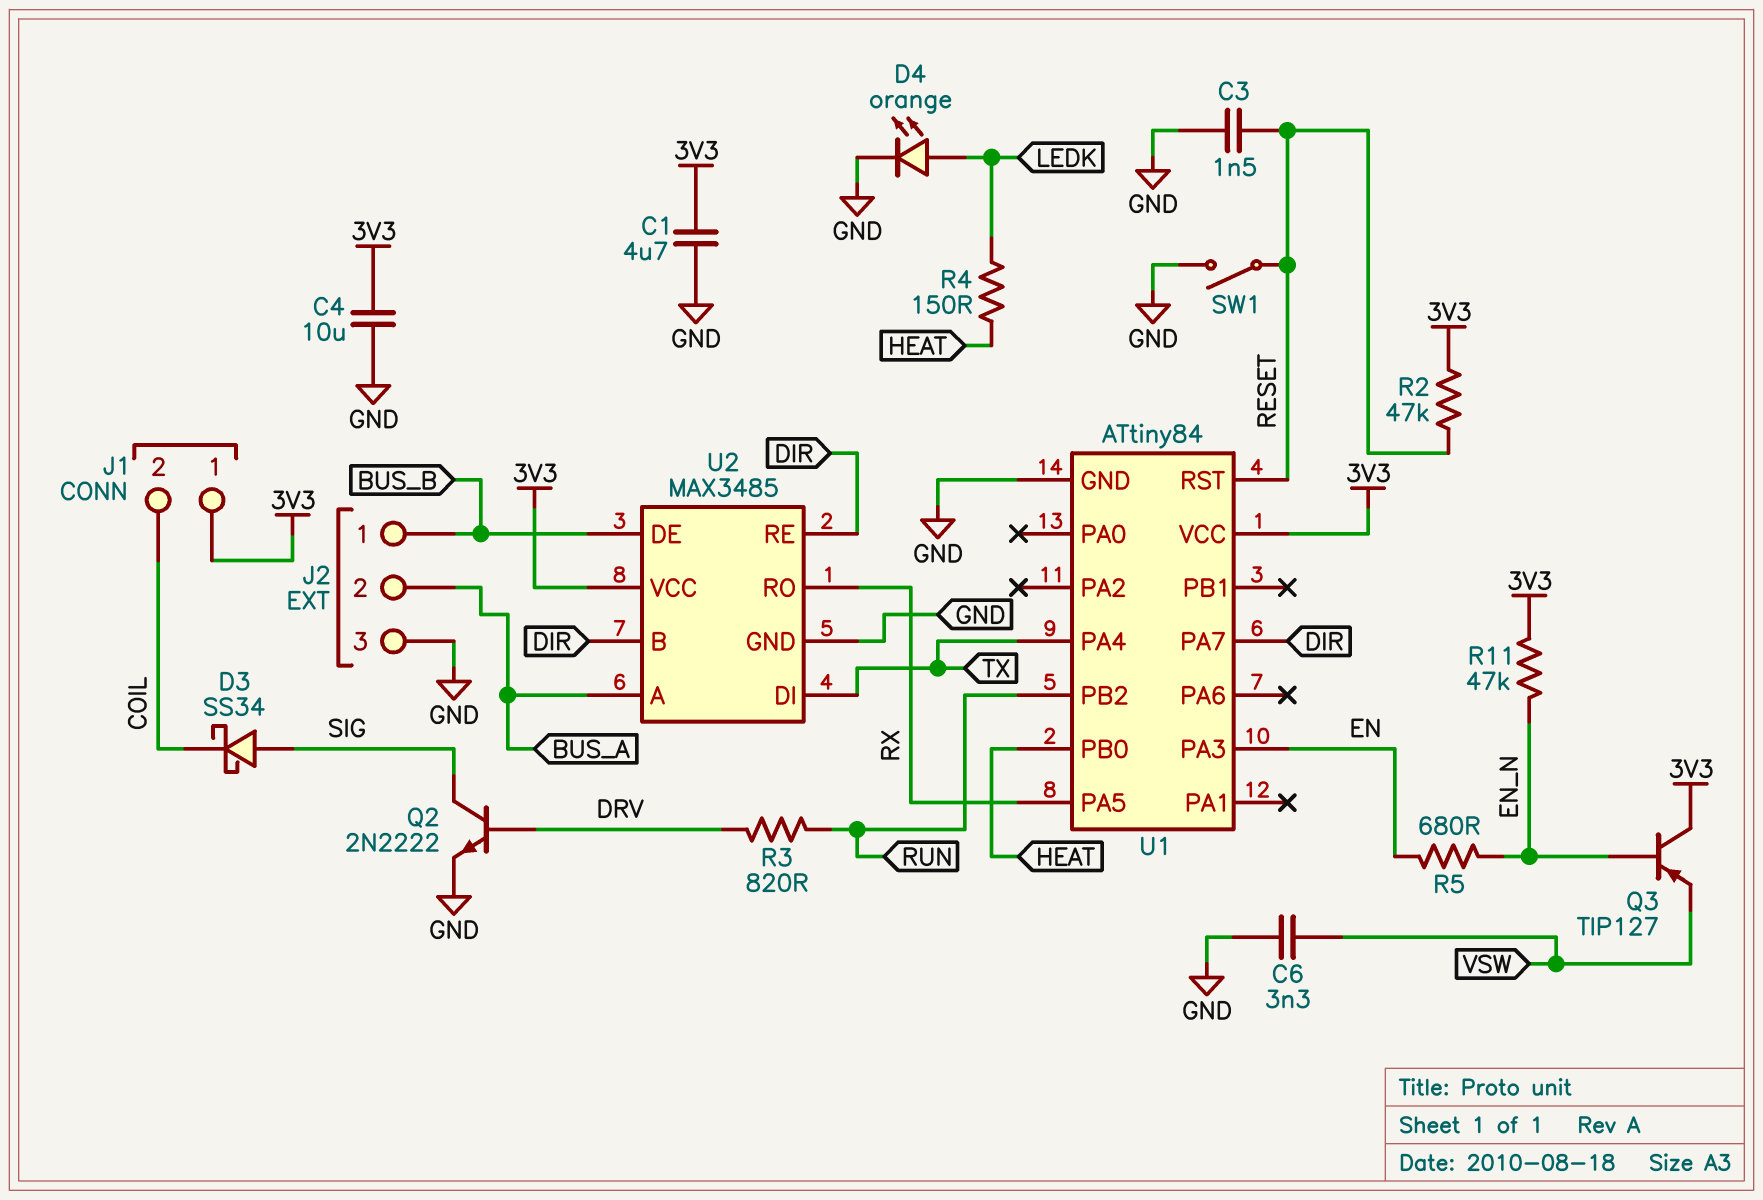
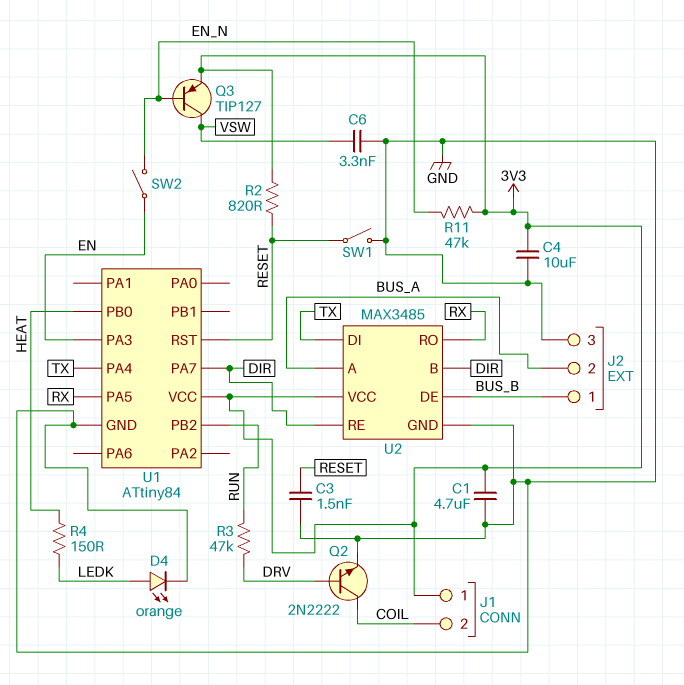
D3: schottky SS34 (A SIG, K COIL) -> none
Q2: NPN 2N2222 (B DRV, C SIG, E GND) -> NPN 2N2222 (B DRV, C COIL, E GND)
Q3: PNP TIP127 (B EN_N, C 3V3, E VSW) -> PNP TIP127 (B EN_N, C VSW, E 3V3)
R2: 47k (3V3, RESET) -> 820 (3V3, RESET)
R3: 820 (DRV, RUN) -> 47k (DRV, RUN)
R5: 680 (EN, EN_N) -> none
SW2: none -> switch (EN, EN_N)

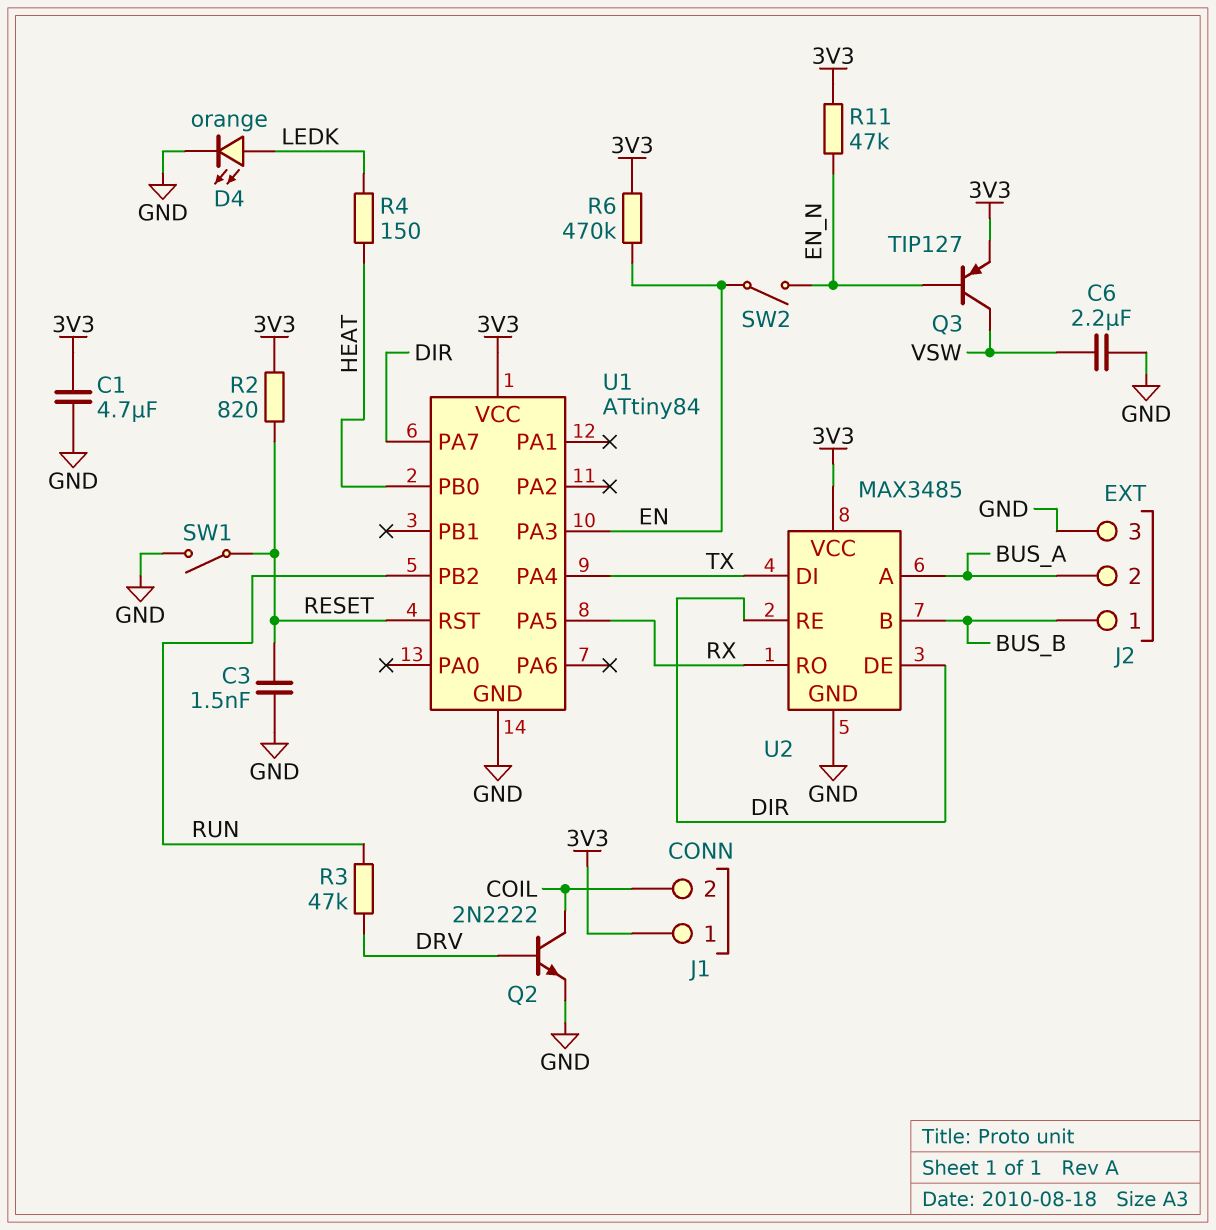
C4: 10uF (3V3, GND) -> none
C6: 3.3nF (GND, VSW) -> 2.2uF (GND, VSW)
R6: none -> 470k (3V3, EN)
U2 pin B: DIR -> BUS_B
U2 pin DE: BUS_B -> DIR

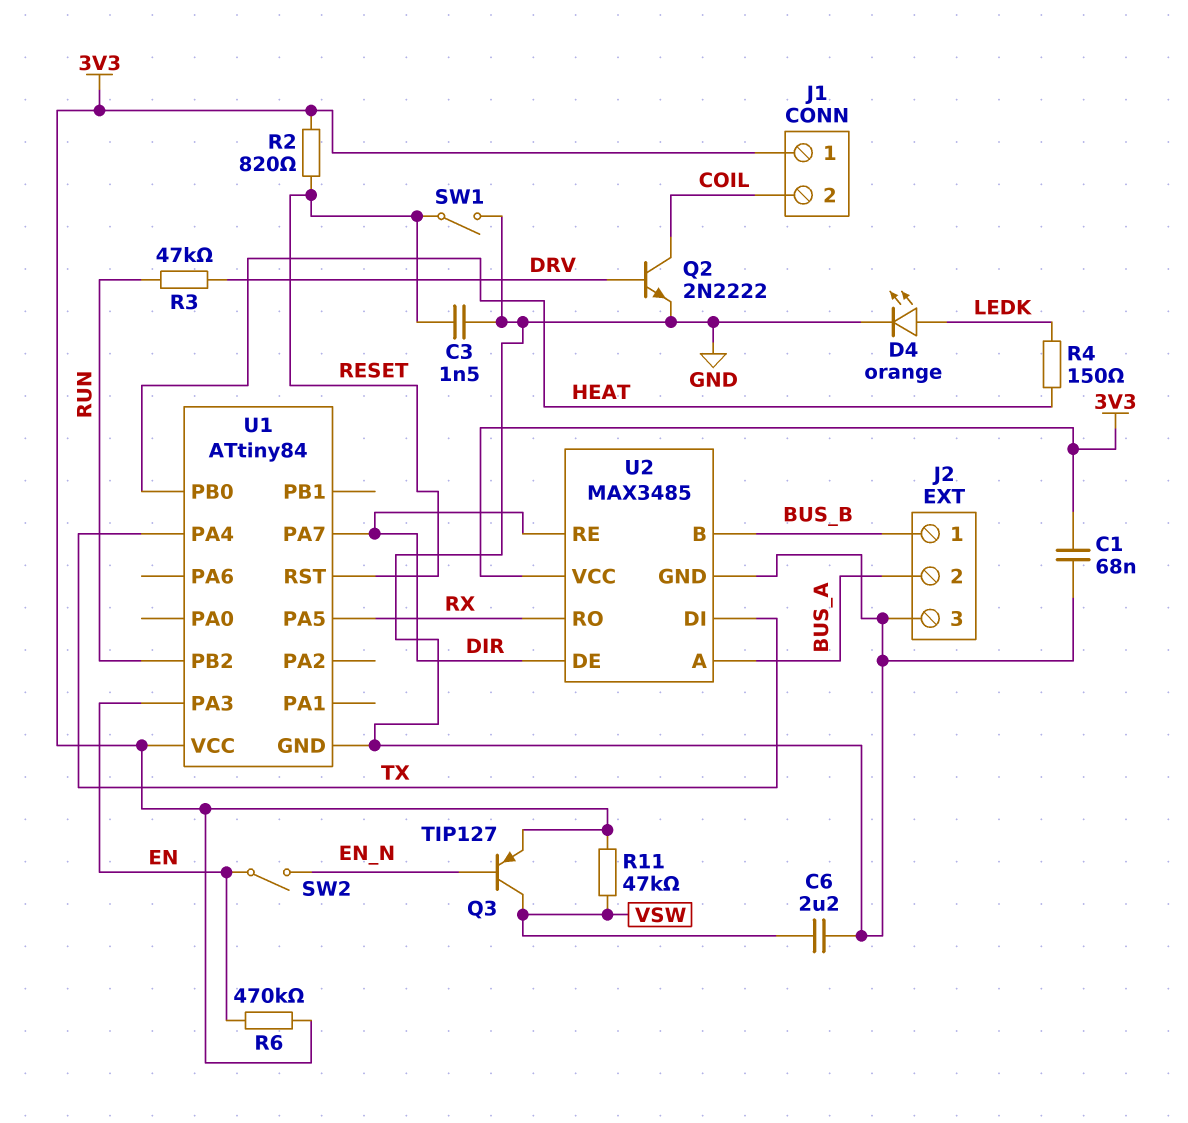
C1: 4.7uF (3V3, GND) -> 68nF (3V3, GND)
R11: 47k (3V3, EN_N) -> 47k (3V3, VSW)

